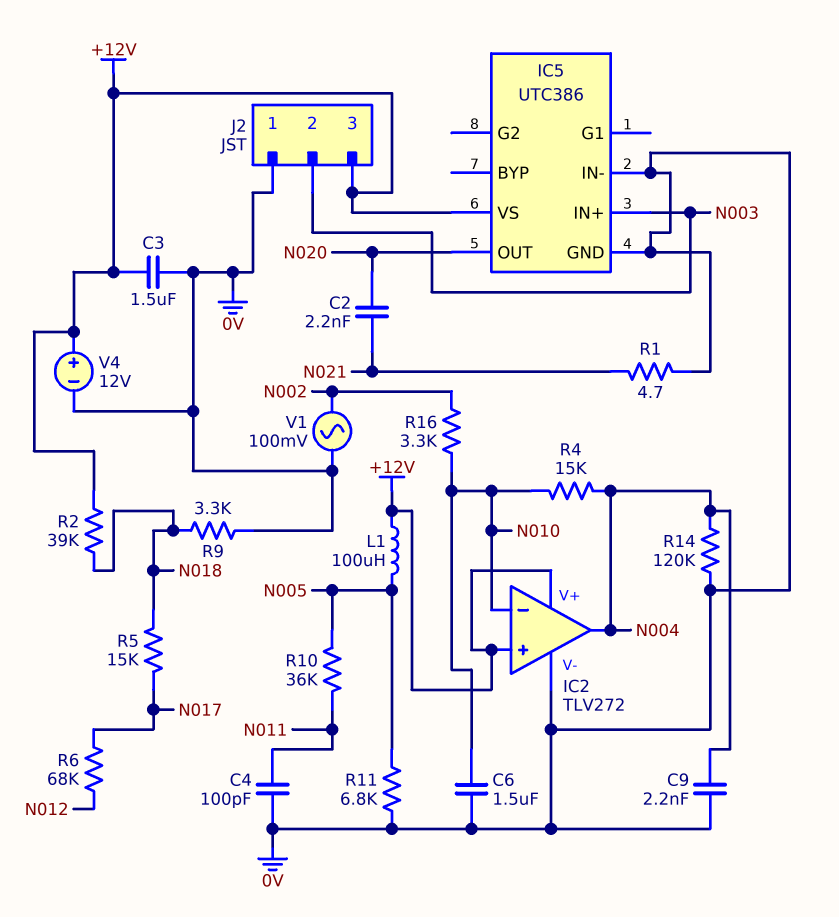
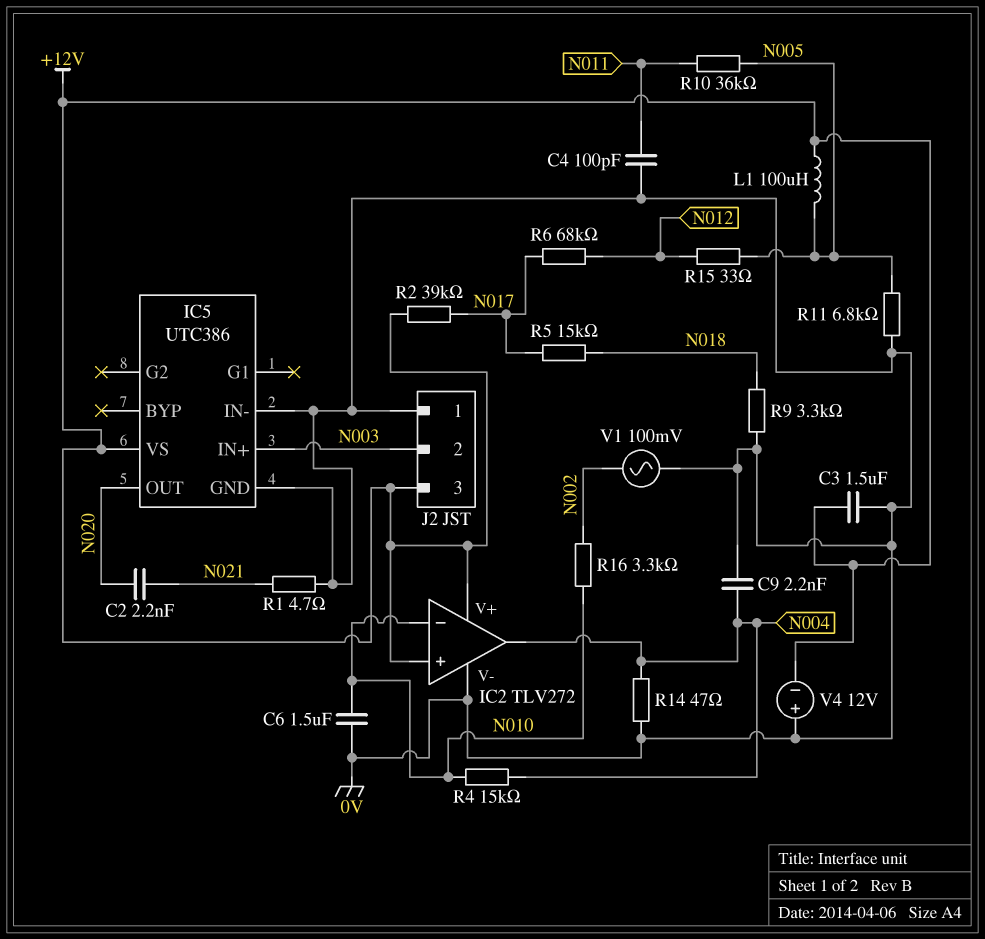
R2: 39k (+12V, N018) -> 39k (+12V, N017)
R14: 120k (0V, N004) -> 47 (0V, N004)
R15: none -> 33 (N005, N012)
V4: 12V (plus +12V, minus 0V) -> 12V (plus 0V, minus +12V)

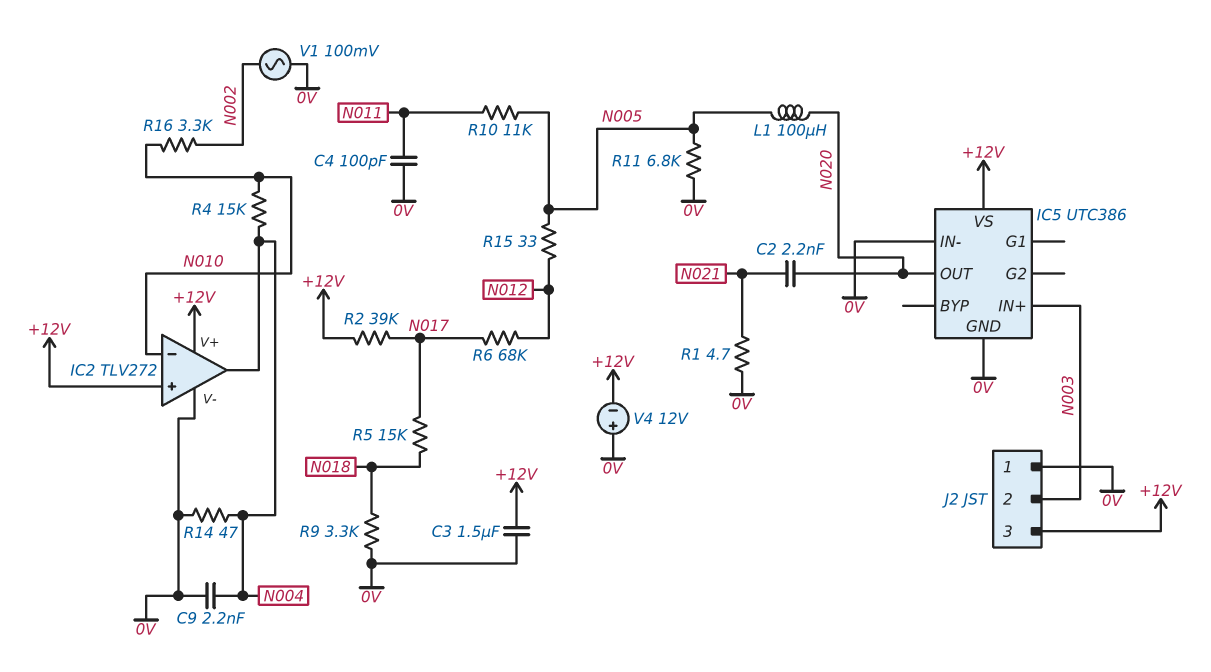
C6: 1.5uF (0V, N010) -> none
L1: 100uH (+12V, N005) -> 100uH (N005, N020)
R10: 36k (N005, N011) -> 11k (N005, N011)

